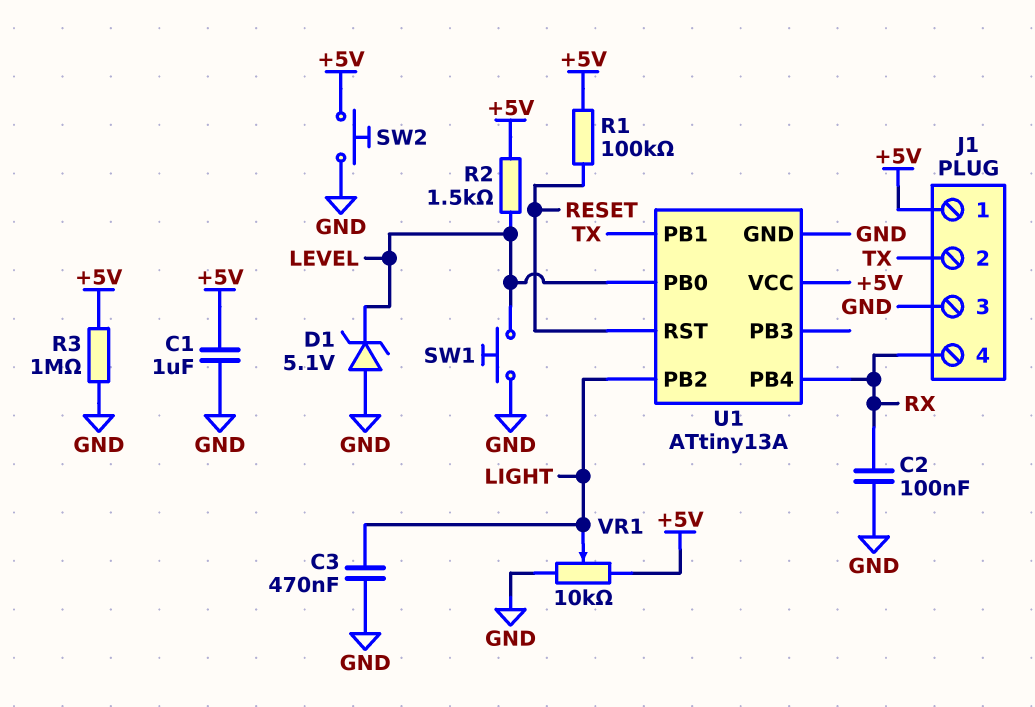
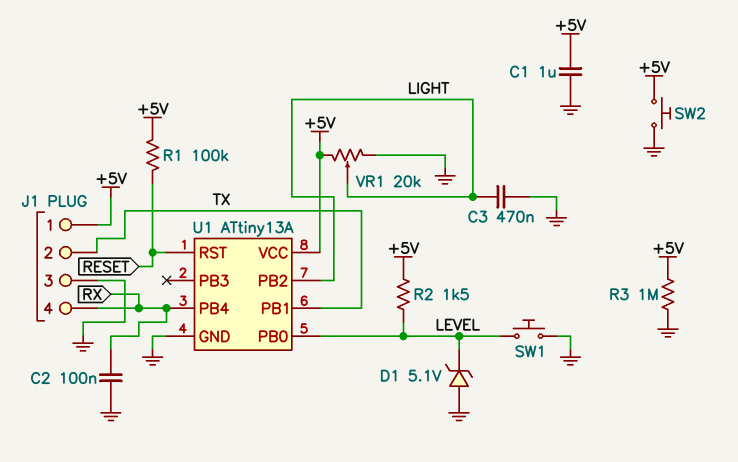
VR1: 10k (+5V, GND, wiper LIGHT) -> 20k (+5V, GND, wiper LIGHT)

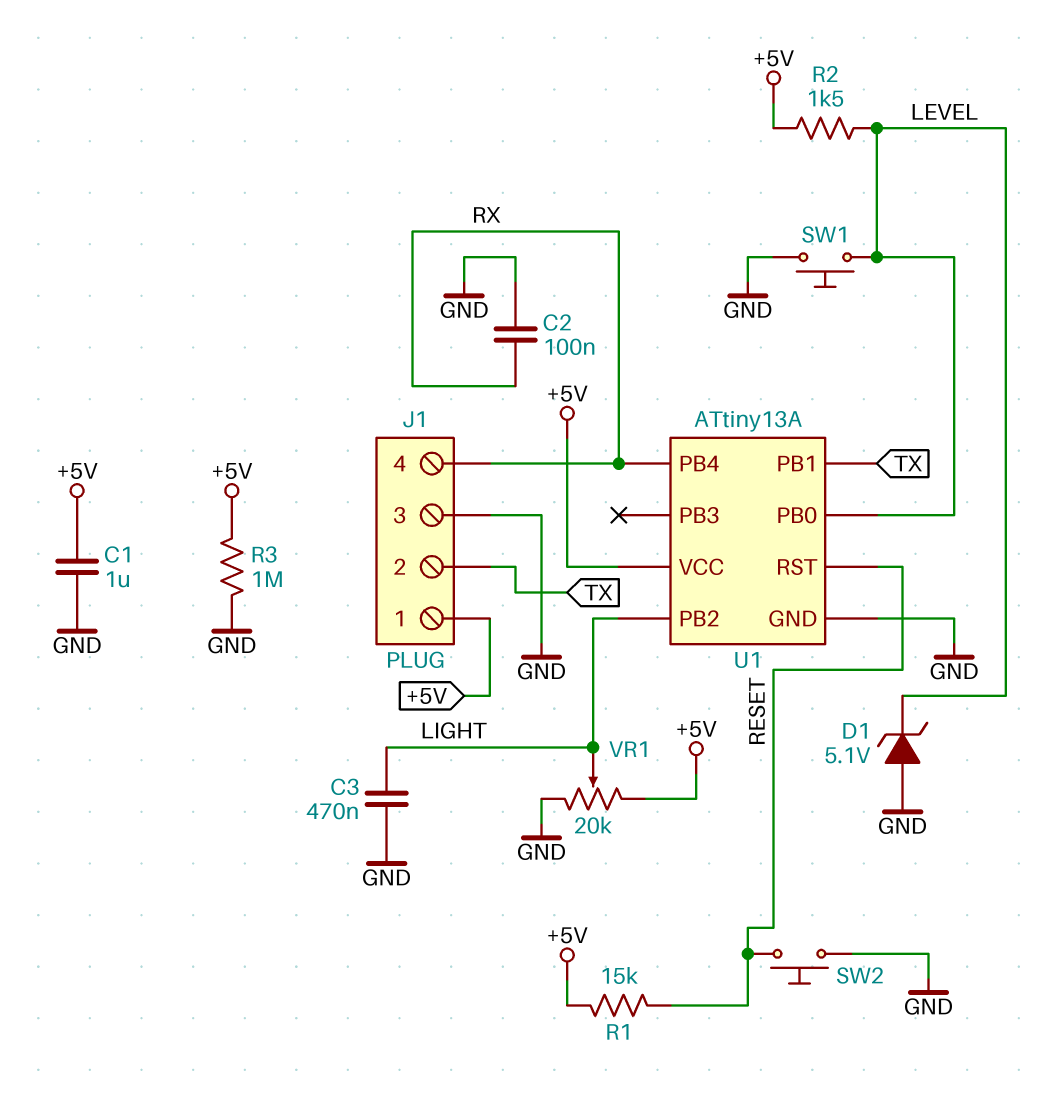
R1: 100k (+5V, RESET) -> 15k (+5V, RESET)
SW2: button (+5V, GND) -> button (GND, RESET)

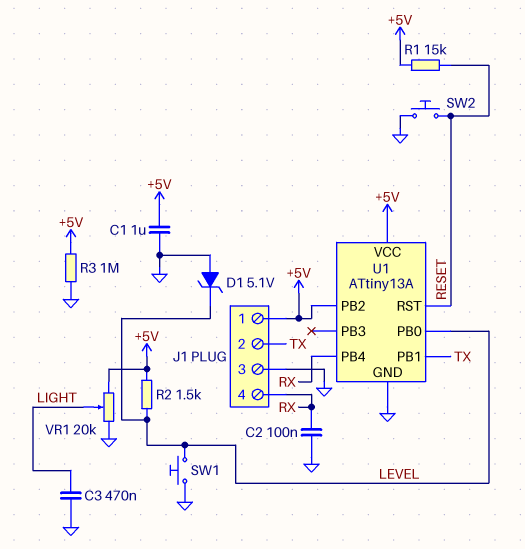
U1 pin PB2: LIGHT -> +5V

